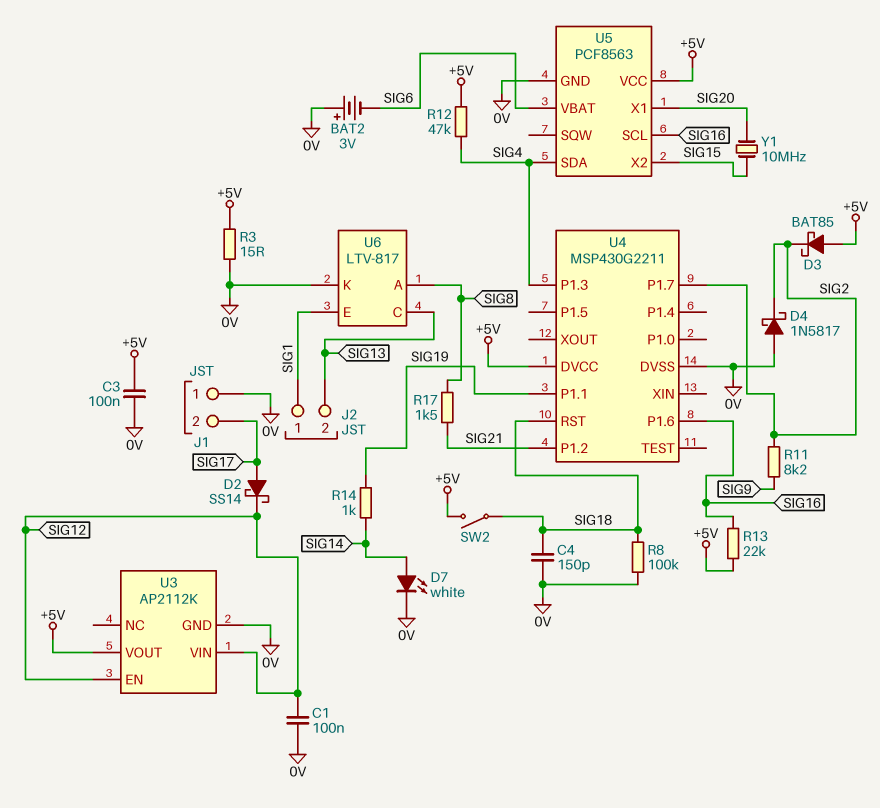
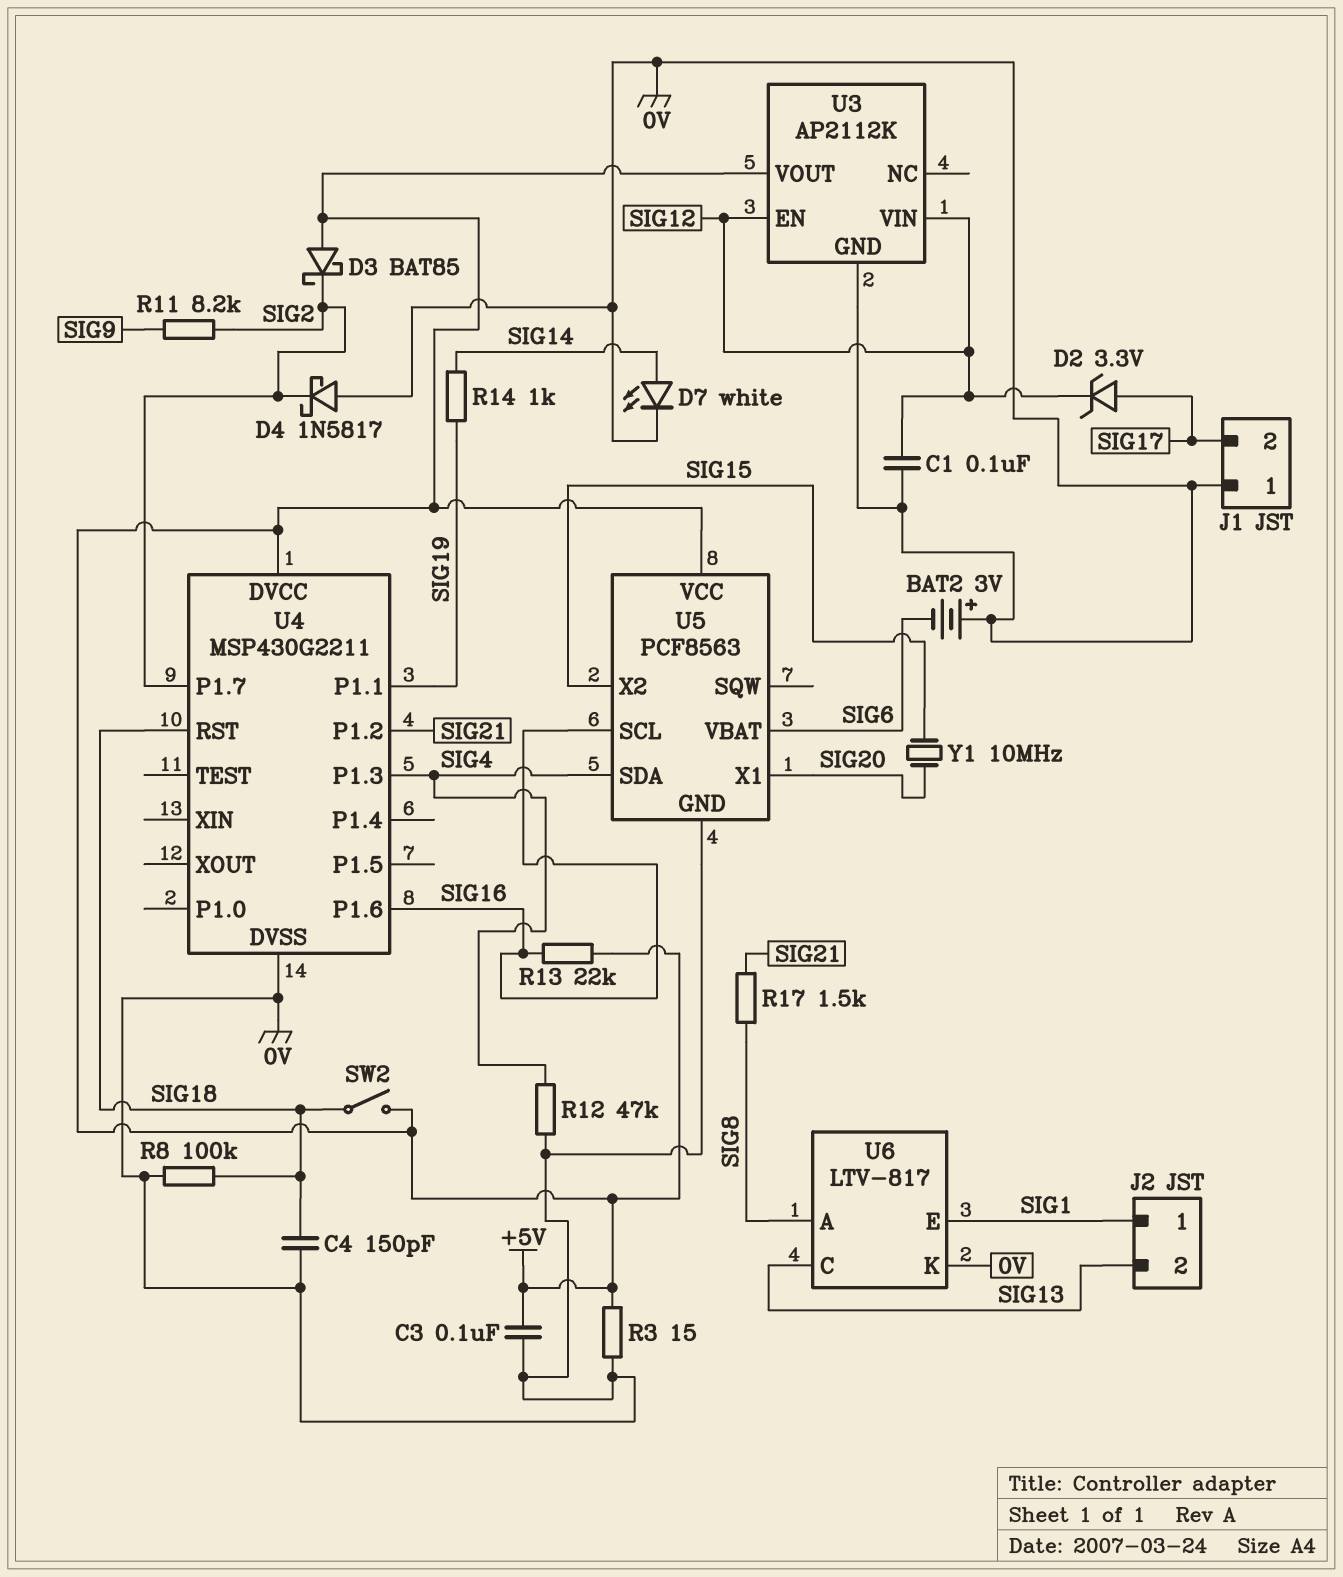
D2: schottky SS14 (A SIG17, K SIG12) -> zener 3.3V (A SIG17, K SIG12)
R12: 47k (+5V, SIG4) -> 47k (0V, SIG4)

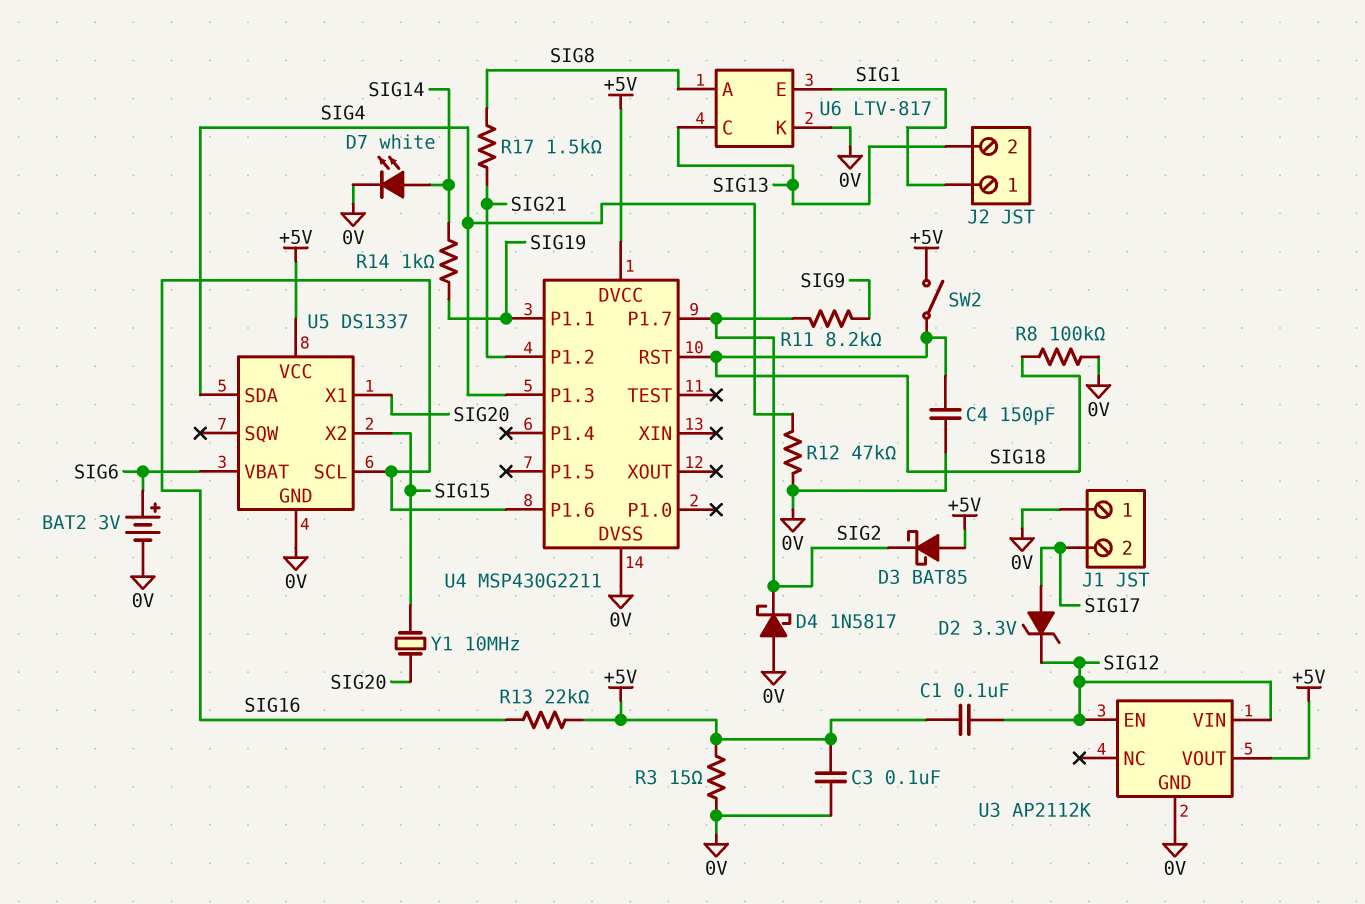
BAT2: 3V (plus 0V, minus SIG6) -> 3V (plus SIG6, minus 0V)
C1: 100nF (0V, SIG12) -> 100nF (+5V, SIG12)
U5: PCF8563 -> DS1337

